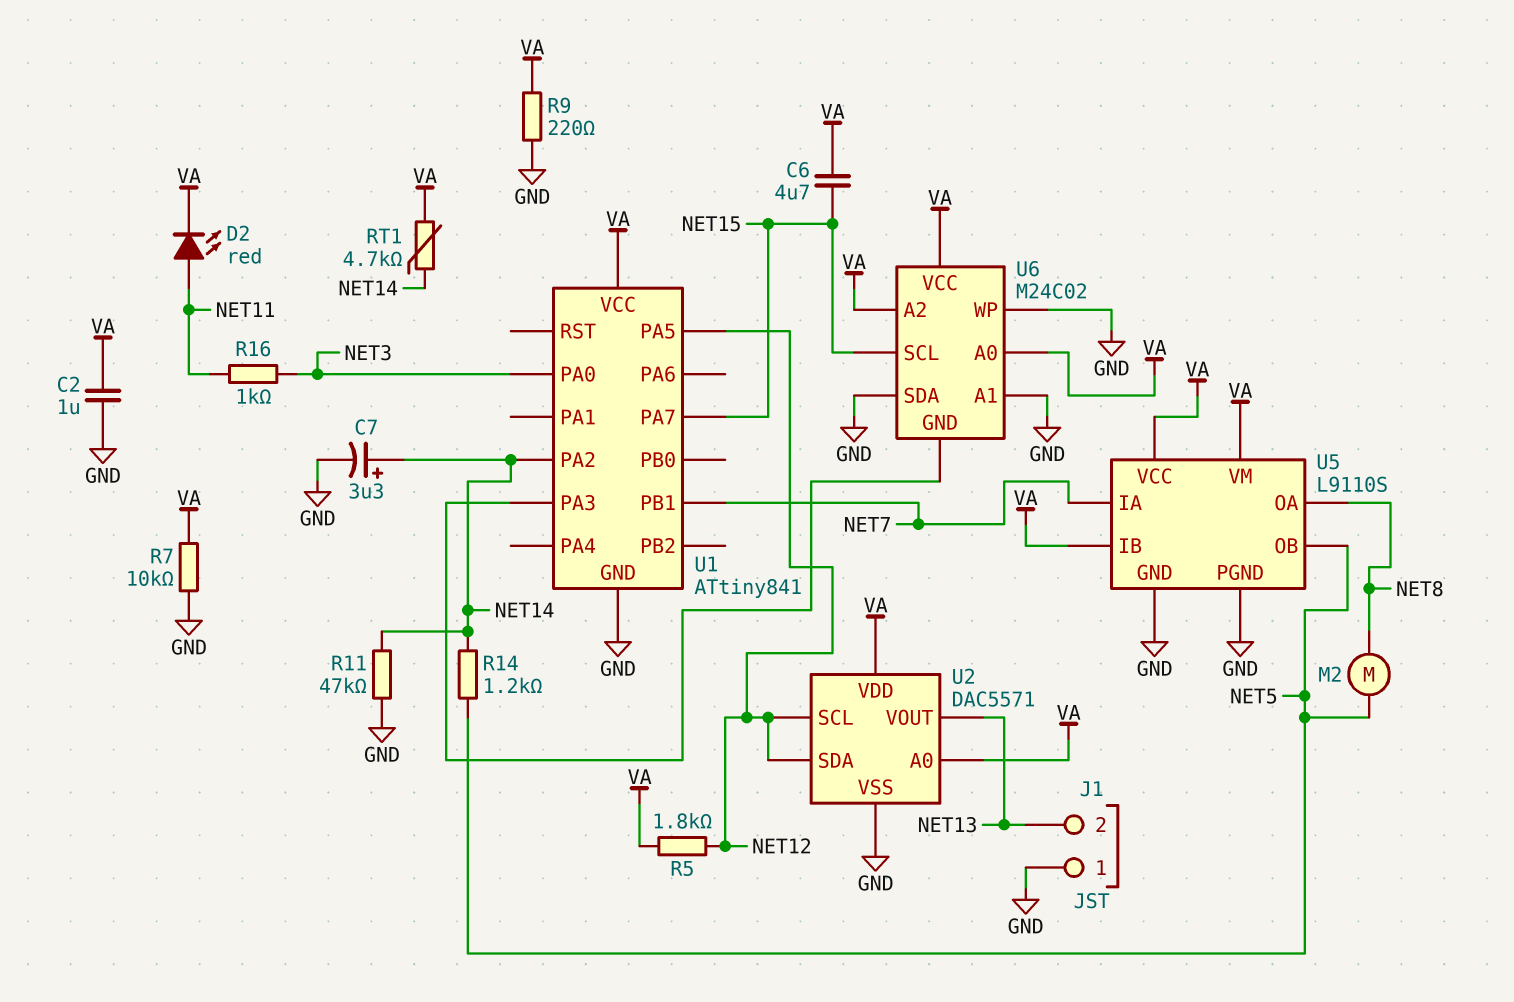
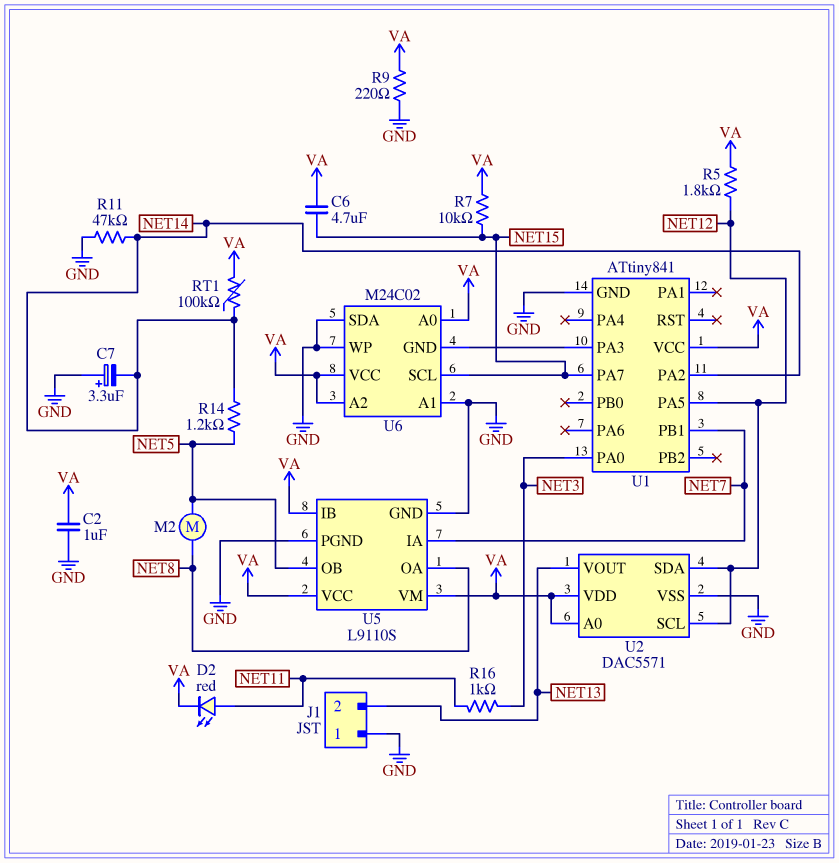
C7: 3.3uF (plus NET14, minus GND) -> 3.3uF (plus GND, minus NET14)
R7: 10k (GND, VA) -> 10k (NET15, VA)
RT1: 4.7k (NET14, VA) -> 100k (NET14, VA)

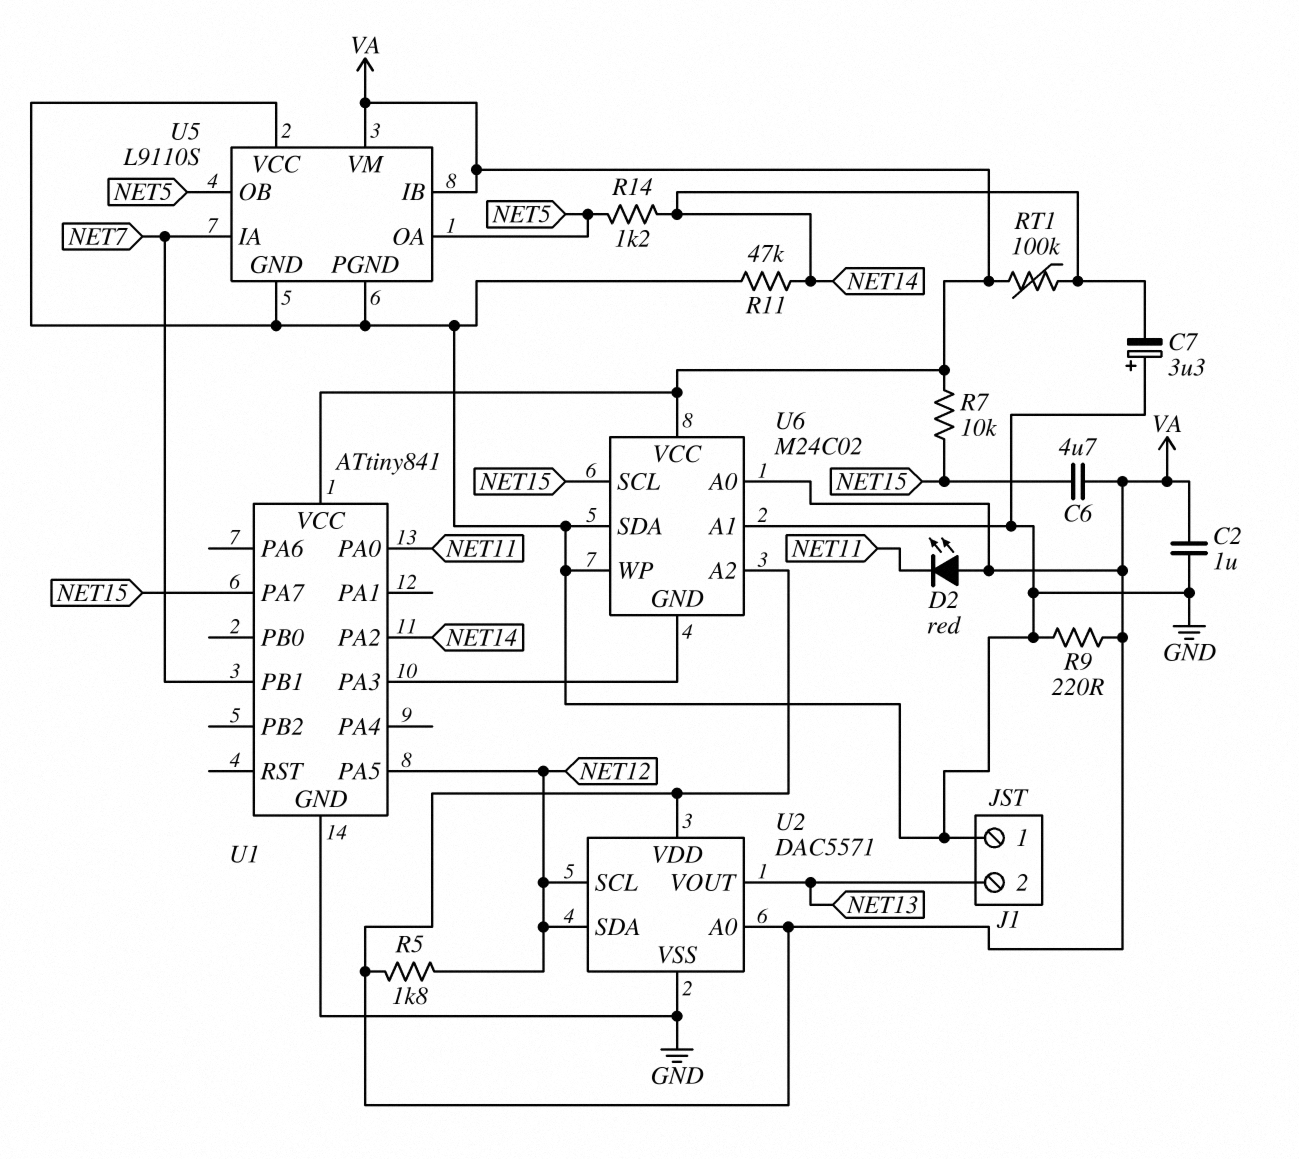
D2: LED red (A NET11, K VA) -> LED red (A VA, K NET11)
M2: motor (NET5, NET8) -> none
R16: 1k (NET3, NET11) -> none
U1 pin PA0: NET3 -> NET11
U5 pin OA: NET8 -> NET5
U5 pin VCC: VA -> GND

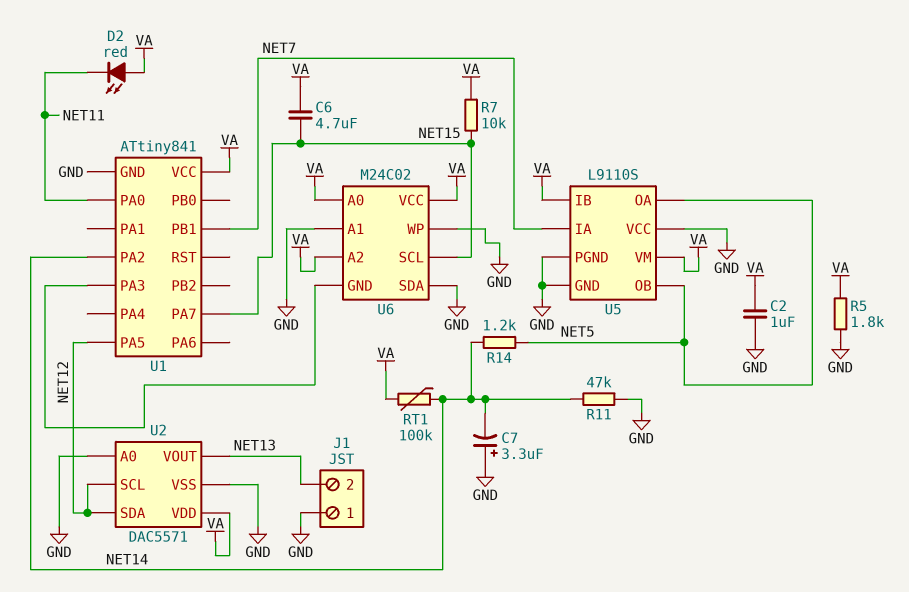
R5: 1.8k (NET12, VA) -> 1.8k (GND, VA)
R9: 220 (GND, VA) -> none
U2 pin A0: VA -> GND

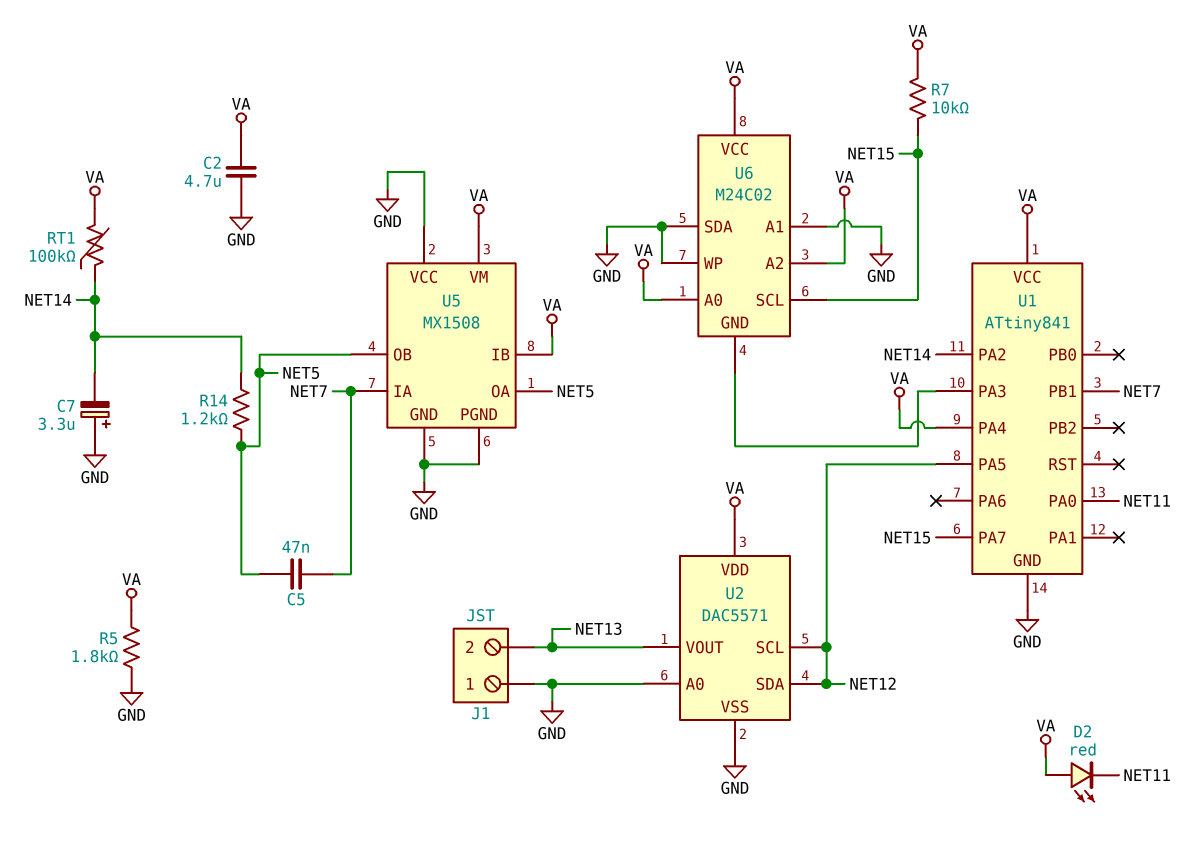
C2: 1uF (GND, VA) -> 4.7uF (GND, VA)
C5: none -> 47nF (NET5, NET7)
C6: 4.7uF (NET15, VA) -> none
R11: 47k (GND, NET14) -> none
U1 pin PA4: none -> VA
U5: L9110S -> MX1508

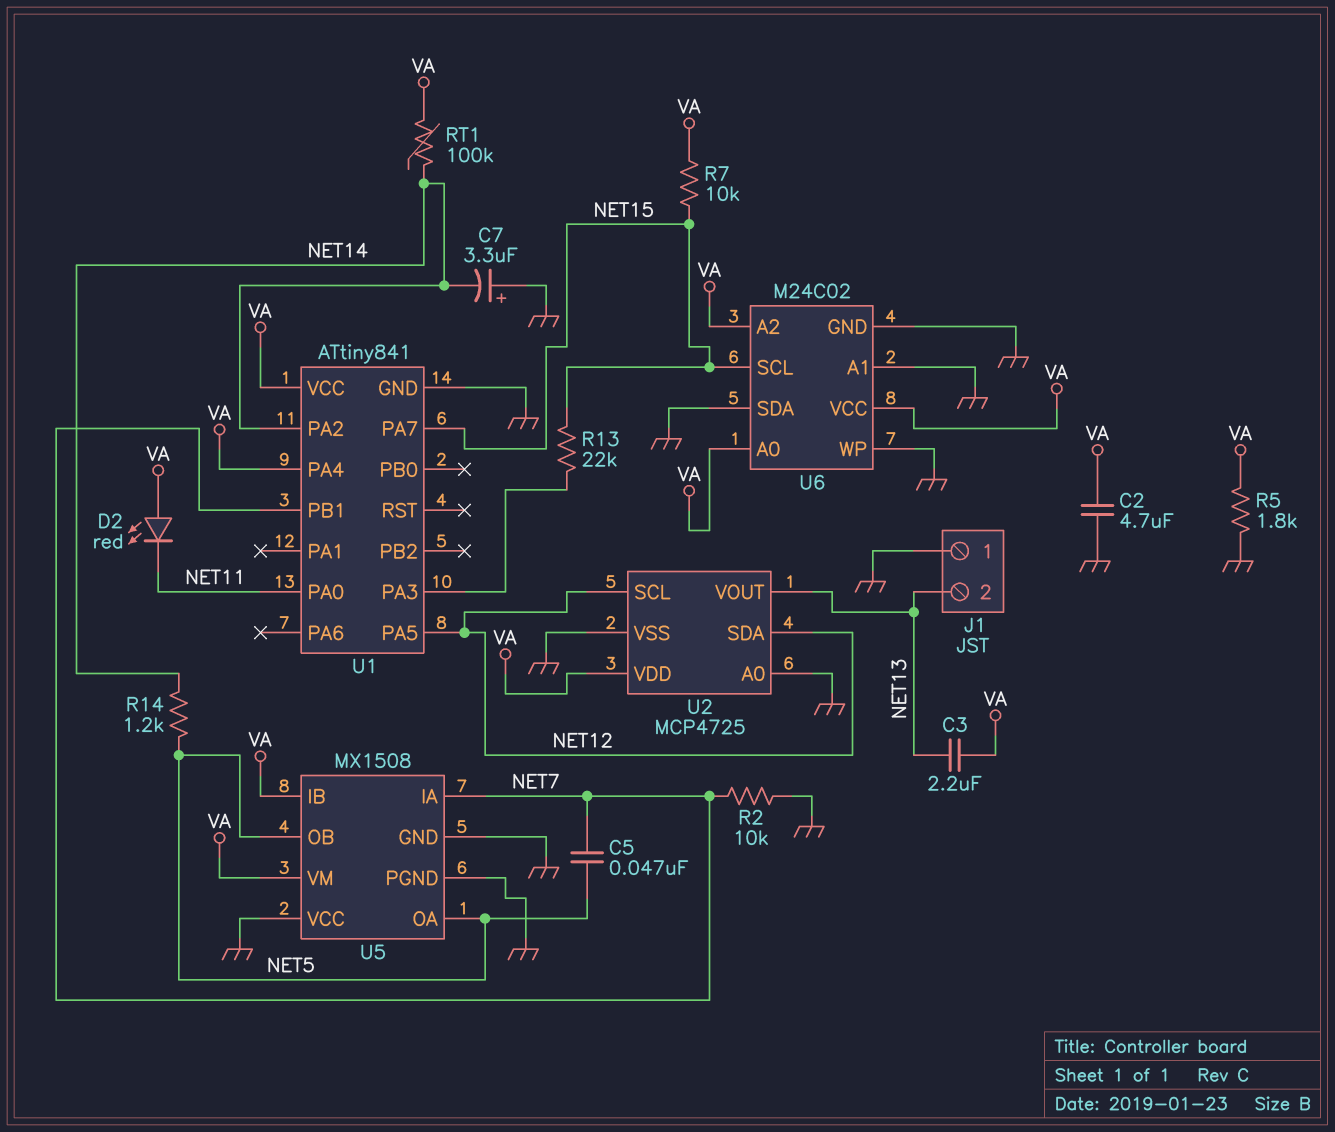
C3: none -> 2.2uF (NET13, VA)
R2: none -> 10k (GND, NET7)
R13: none -> 22k (NET15, U1/PA3)
U2: DAC5571 -> MCP4725
U6 pin GND: U1/PA3 -> GND

